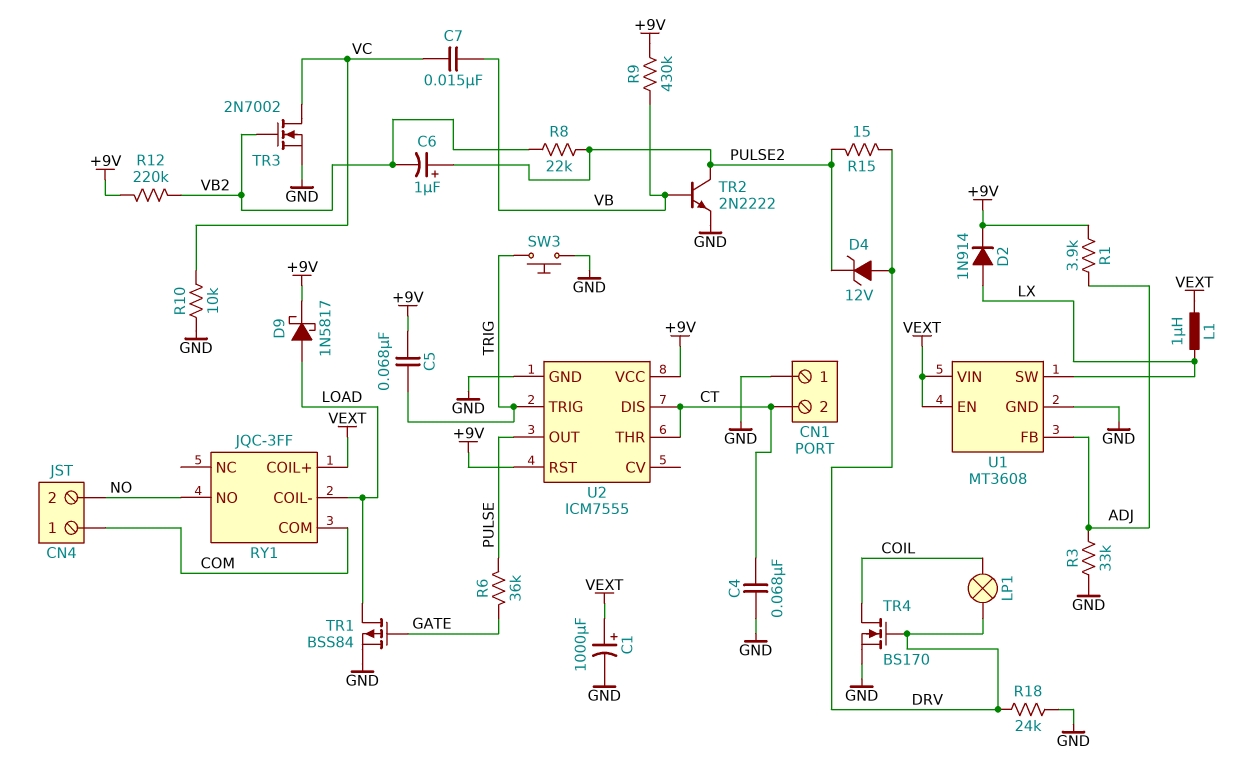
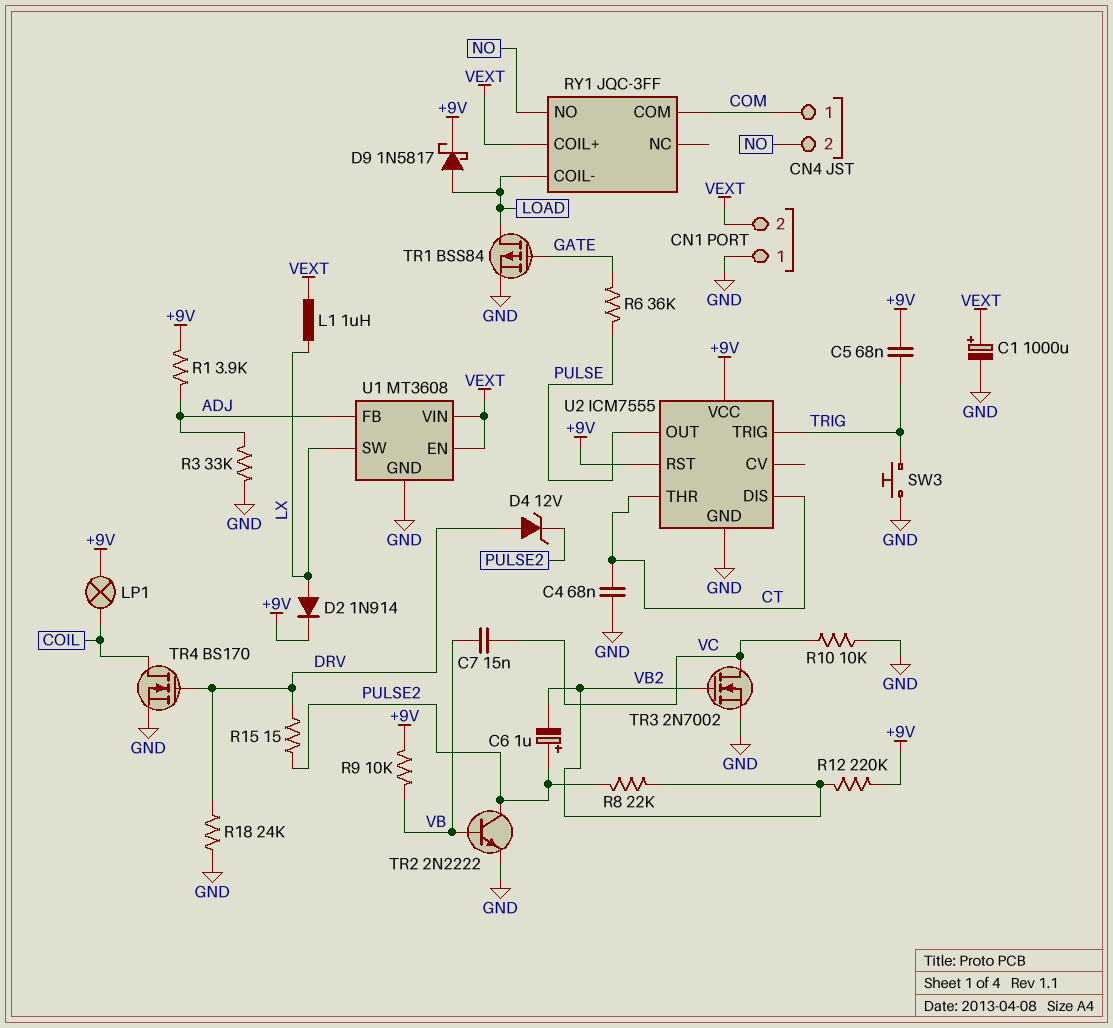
CN1 pin 2: CT -> VEXT
LP1: lamp (COIL, DRV) -> lamp (+9V, COIL)
R9: 430k (+9V, VB) -> 10k (+9V, VB)

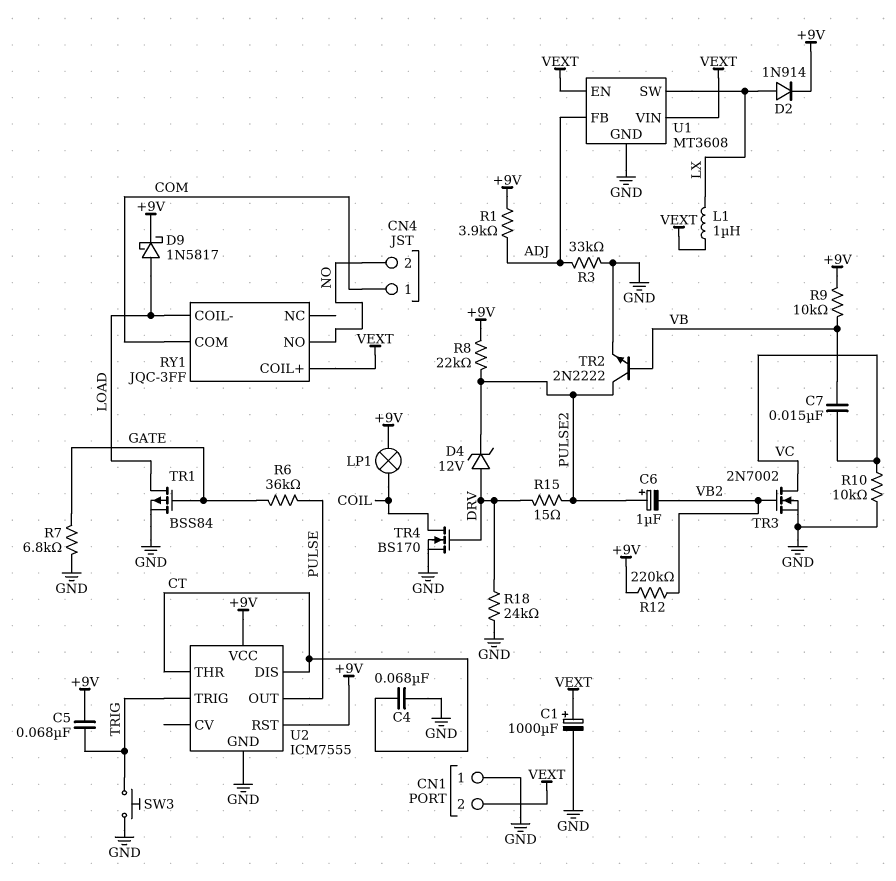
R7: none -> 6.8k (GATE, GND)
R8: 22k (PULSE2, VB2) -> 22k (+9V, PULSE2)

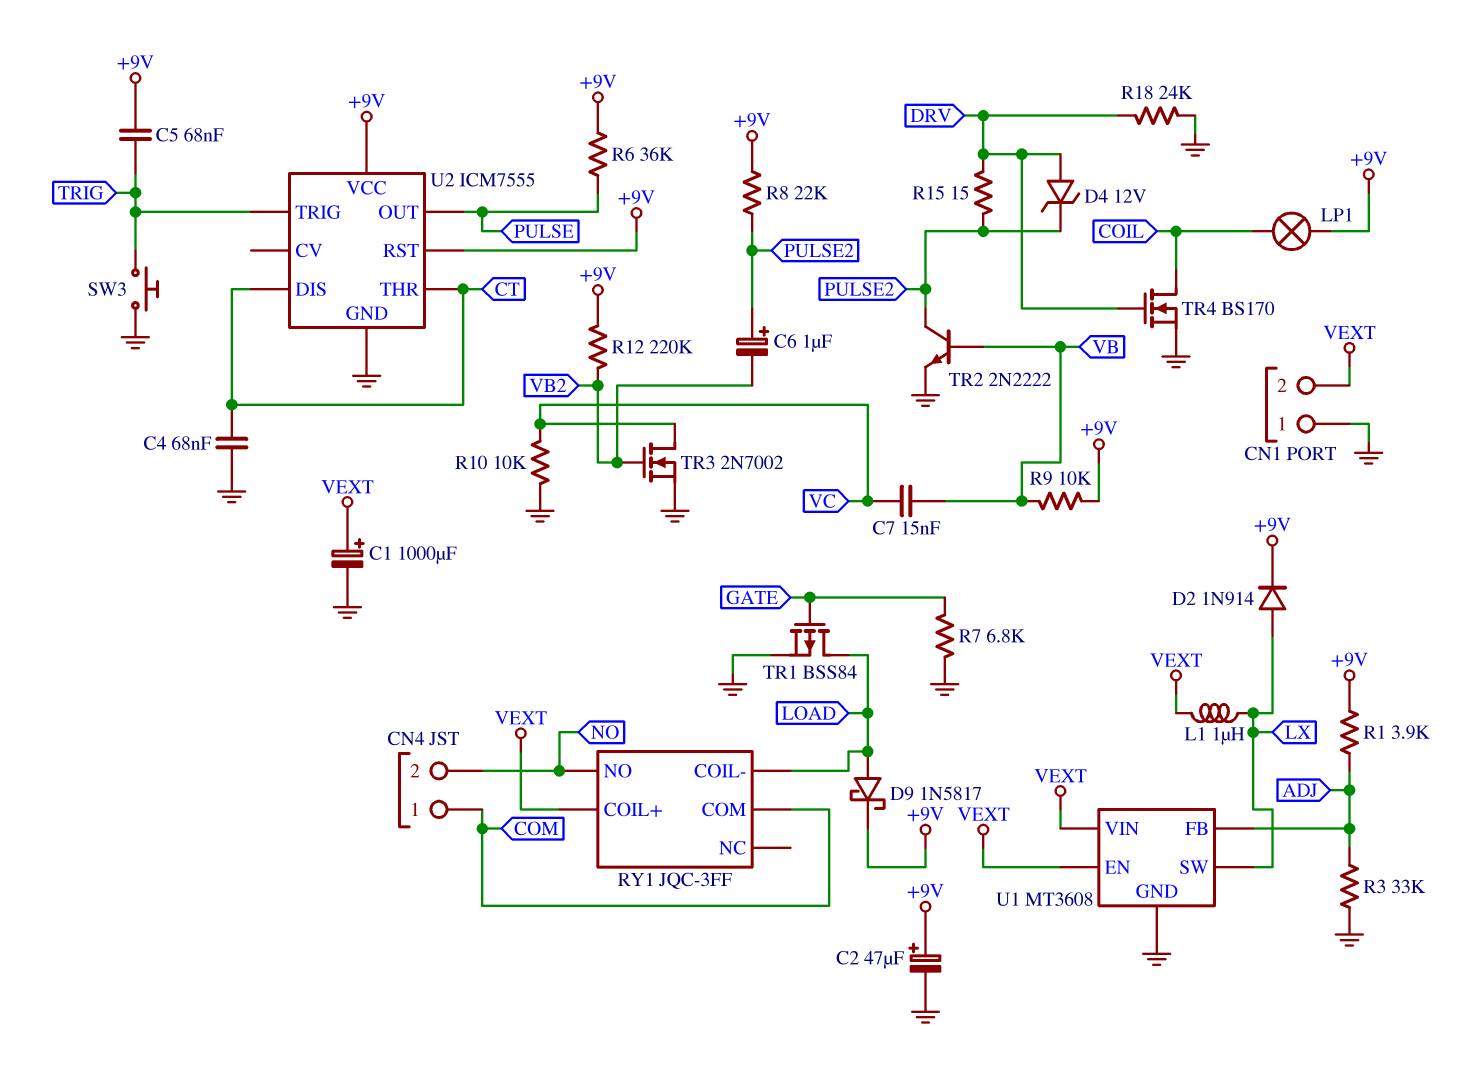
C2: none -> 47uF (plus +9V, minus GND)
R6: 36k (GATE, PULSE) -> 36k (+9V, PULSE)

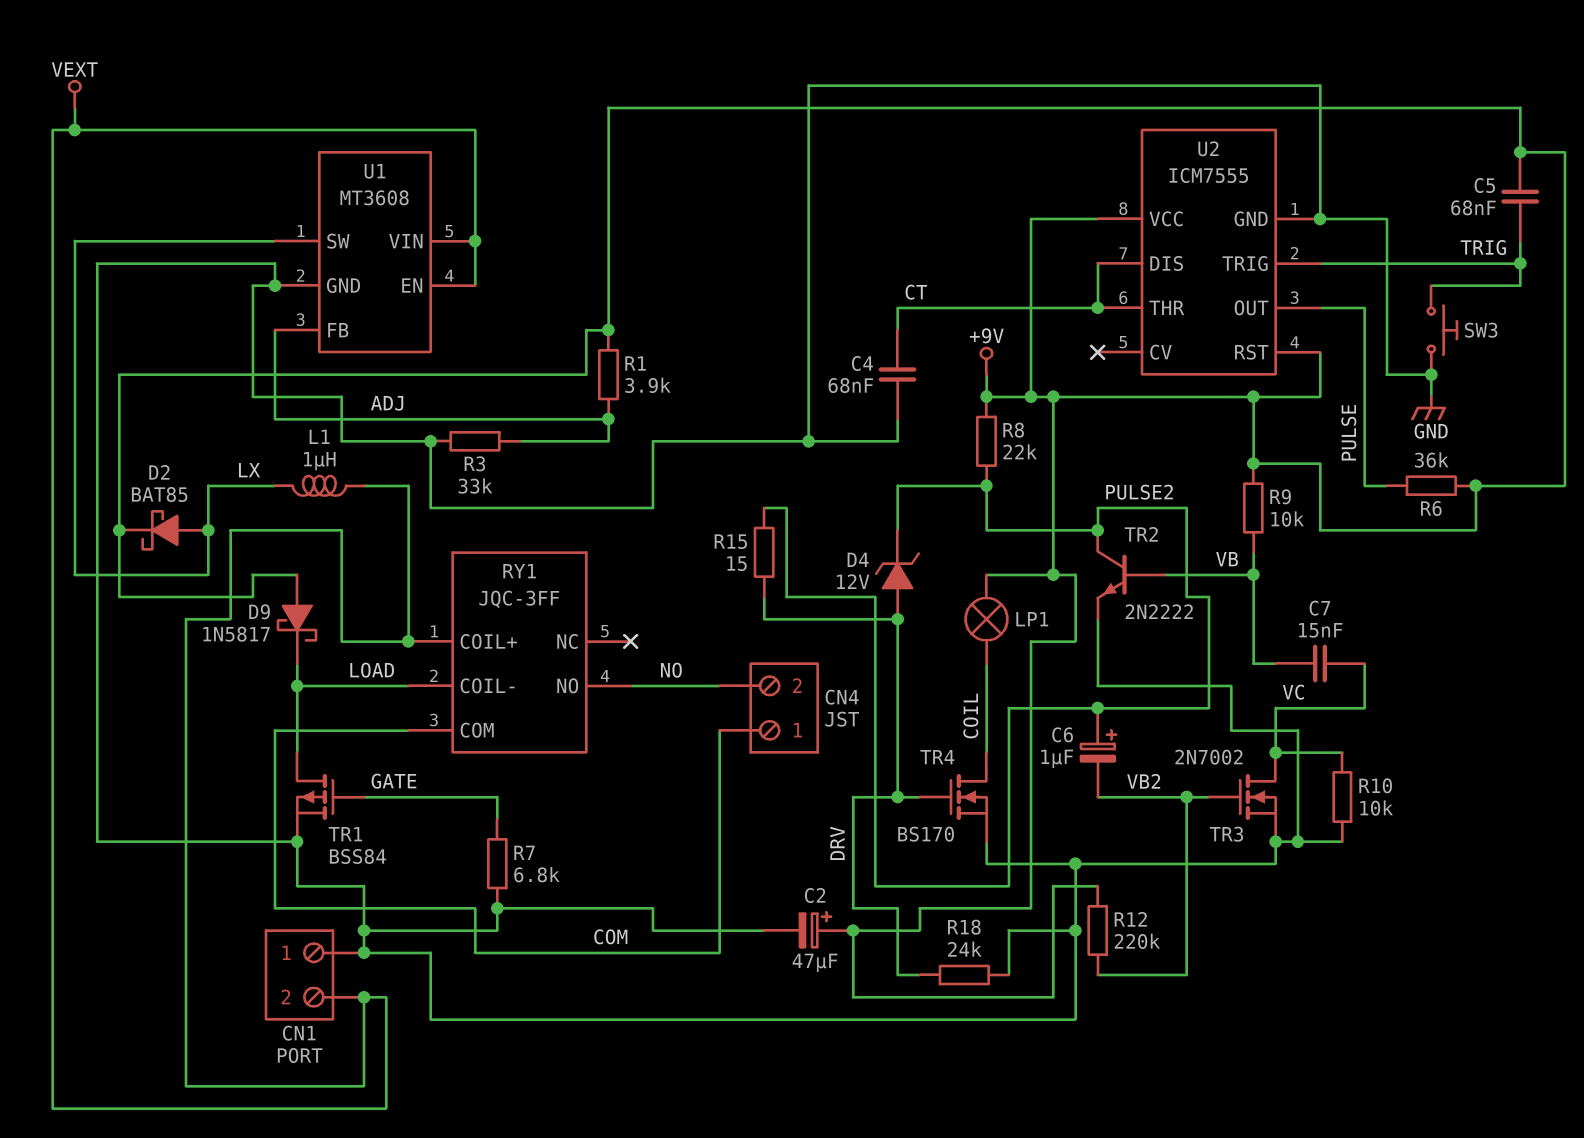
C1: 1000uF (plus VEXT, minus GND) -> none
D2: diode 1N914 (A LX, K +9V) -> schottky BAT85 (A LX, K +9V)
D9: schottky 1N5817 (A LOAD, K +9V) -> schottky 1N5817 (A +9V, K LOAD)

